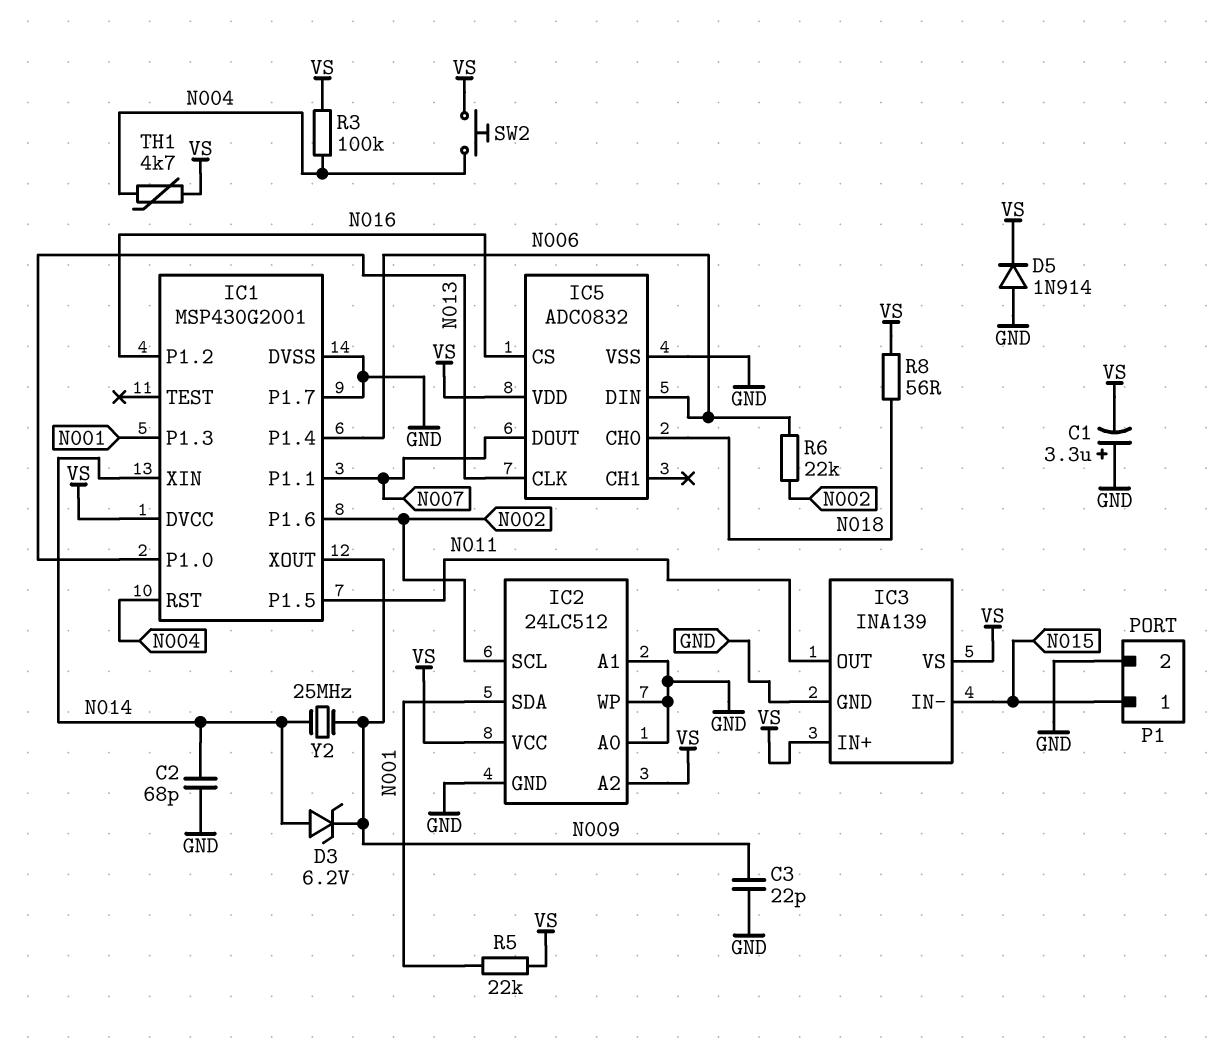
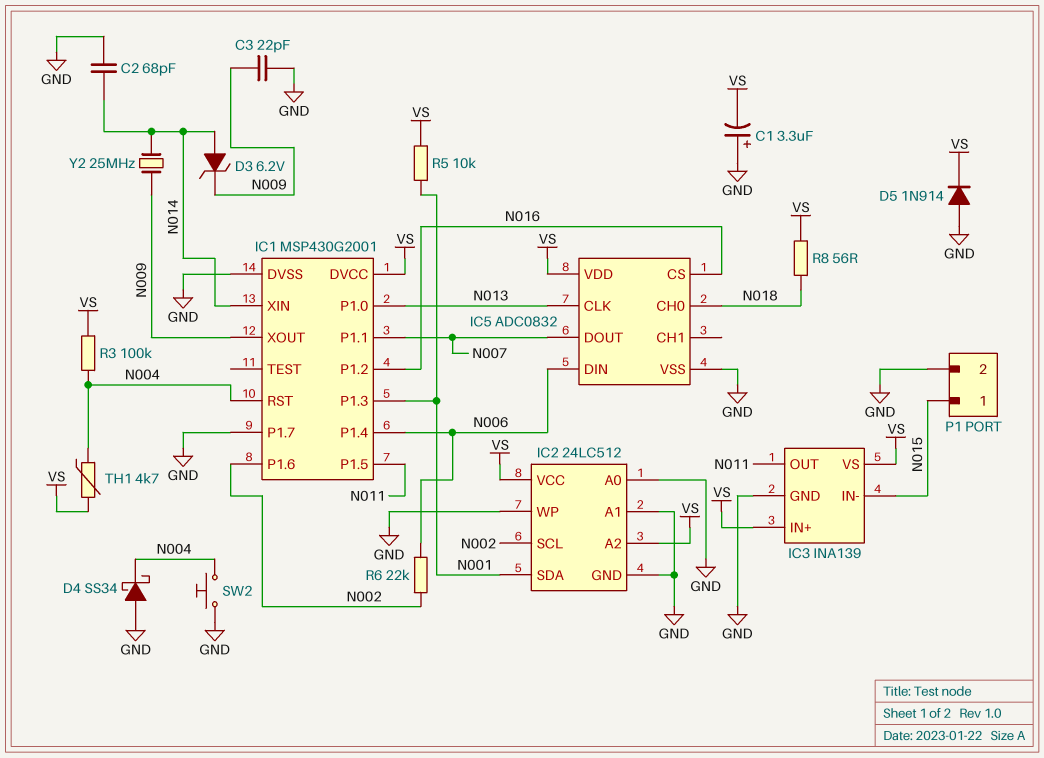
D4: none -> schottky SS34 (A GND, K N004)
R5: 22k (N001, VS) -> 10k (N001, VS)
SW2: button (N004, VS) -> button (GND, N004)

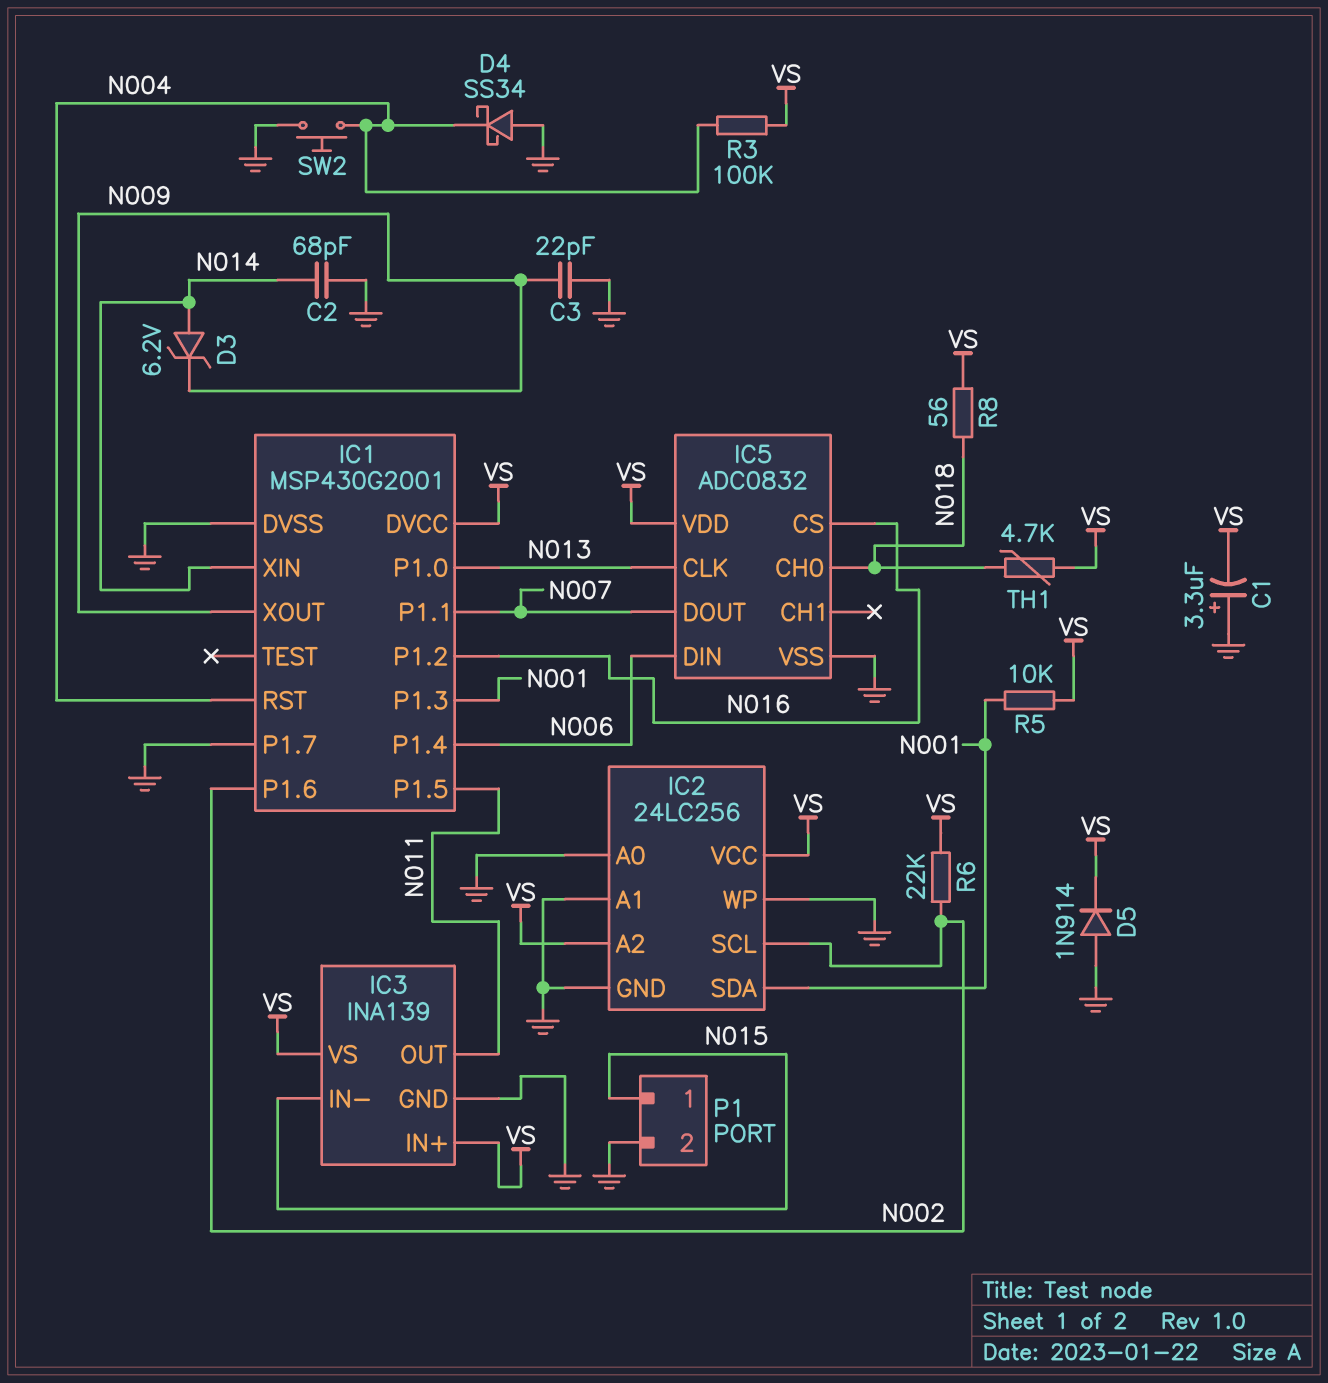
IC2: 24LC512 -> 24LC256
R6: 22k (N002, N006) -> 22k (N002, VS)
TH1: 4.7k (N004, VS) -> 4.7k (N018, VS)
Y2: 25MHz (N009, N014) -> none

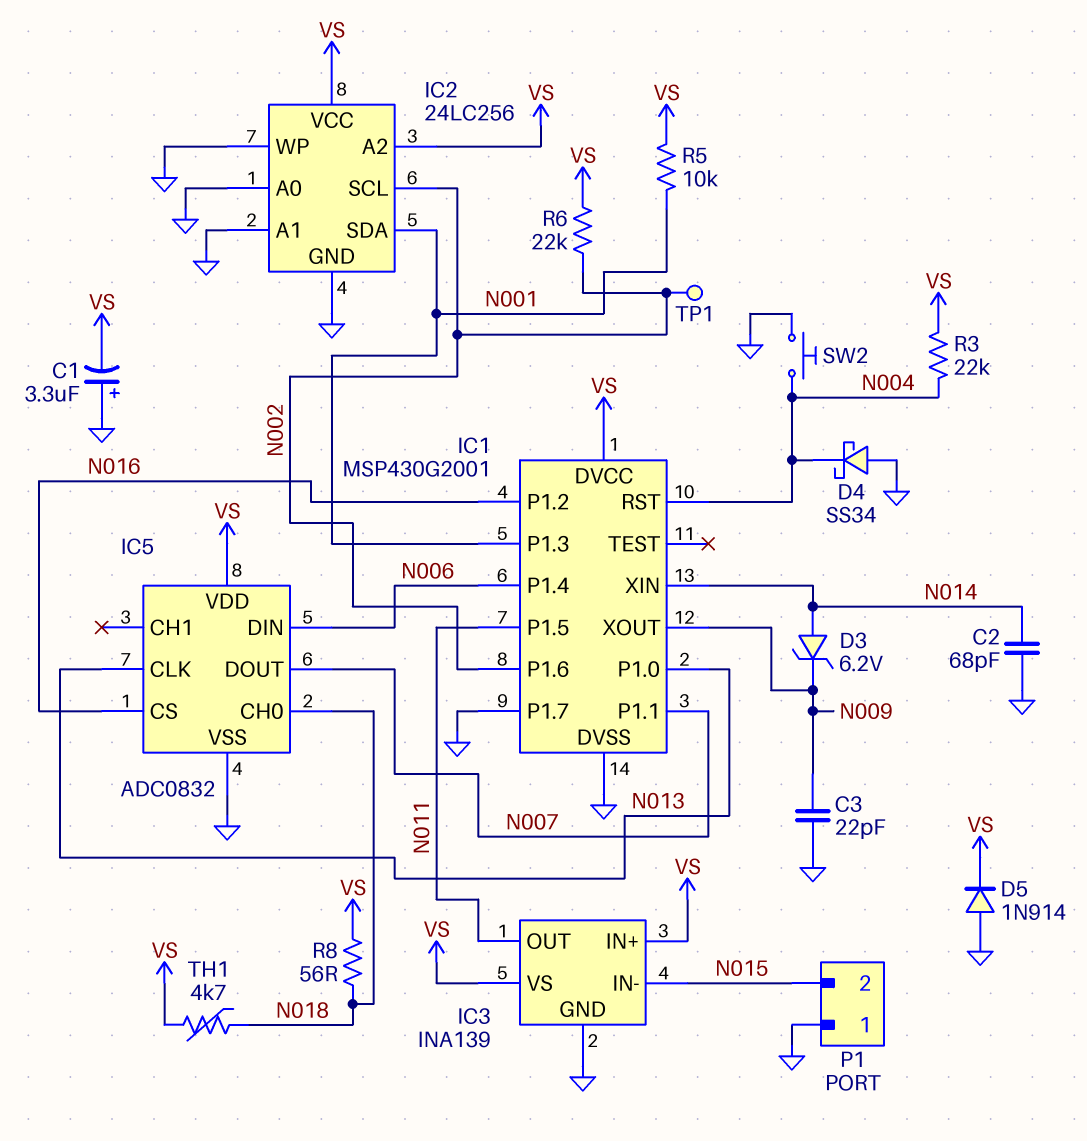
P1 pin 1: N015 -> GND
P1 pin 2: GND -> N015
R3: 100k (N004, VS) -> 22k (N004, VS)
TP1: none -> test point (N002)

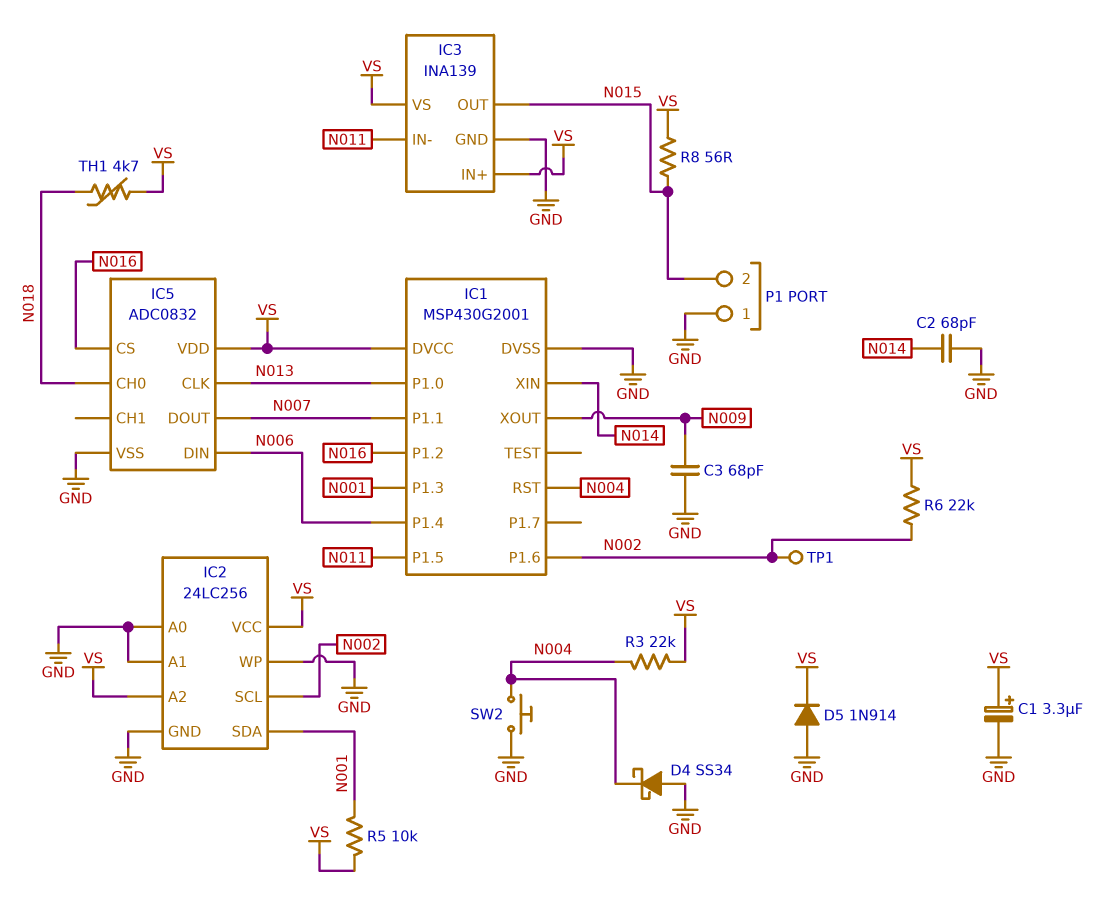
C1: 3.3uF (plus GND, minus VS) -> 3.3uF (plus VS, minus GND)
C3: 22pF (GND, N009) -> 68pF (GND, N009)
D3: zener 6.2V (A N014, K N009) -> none
IC1 pin P1.7: GND -> none
IC3 pin IN-: N015 -> N011
IC3 pin OUT: N011 -> N015
R8: 56 (N018, VS) -> 56 (N015, VS)

